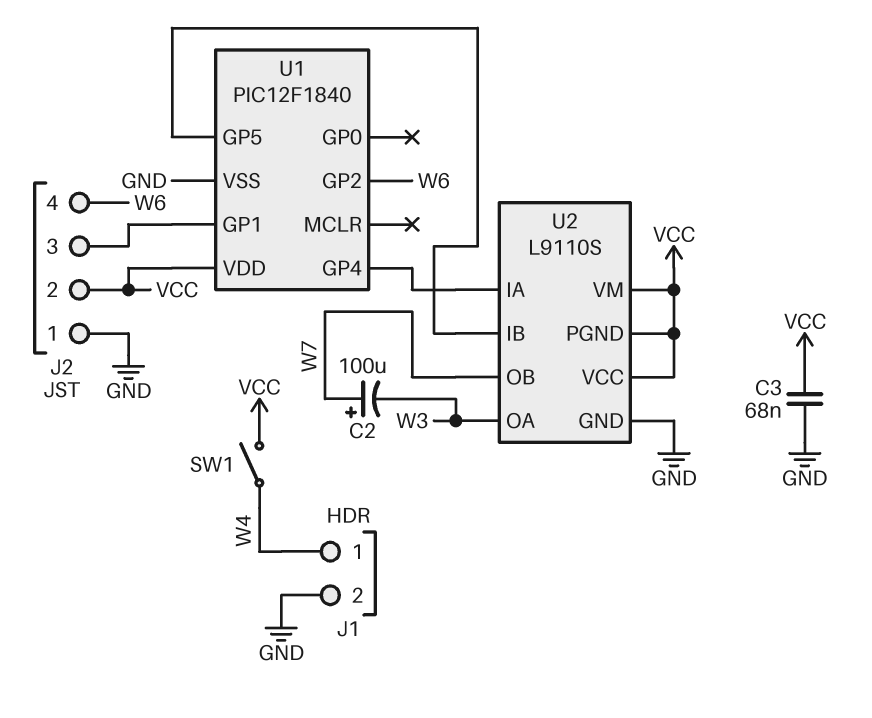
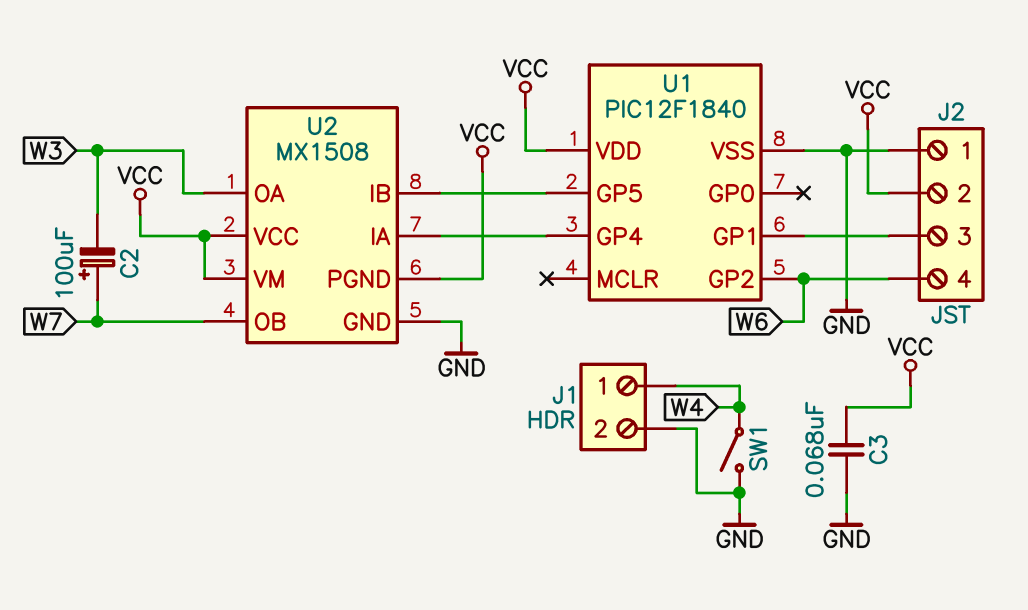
SW1: switch (VCC, W4) -> switch (GND, W4)
U2: L9110S -> MX1508

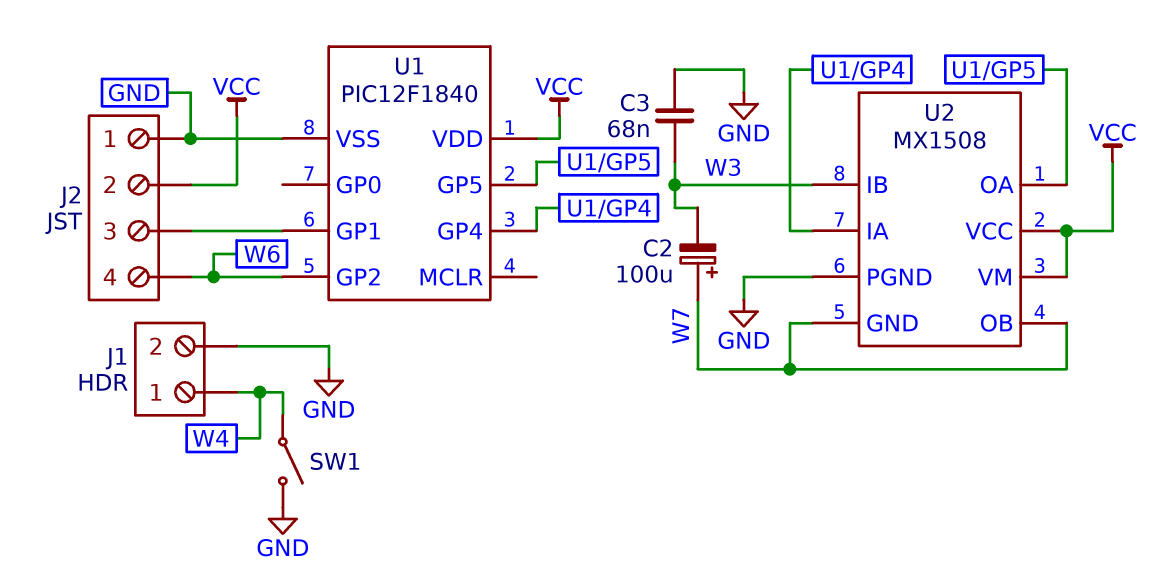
C3: 68nF (GND, VCC) -> 68nF (GND, W3)
U2 pin GND: GND -> W7
U2 pin IB: U1/GP5 -> W3
U2 pin OA: W3 -> U1/GP5
U2 pin PGND: VCC -> GND

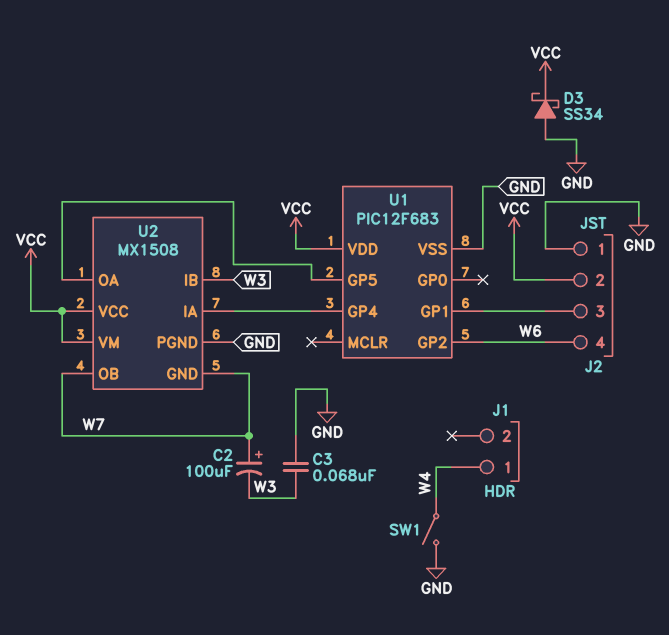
D3: none -> schottky SS34 (A GND, K VCC)
J1 pin 2: GND -> none
U1: PIC12F1840 -> PIC12F683

